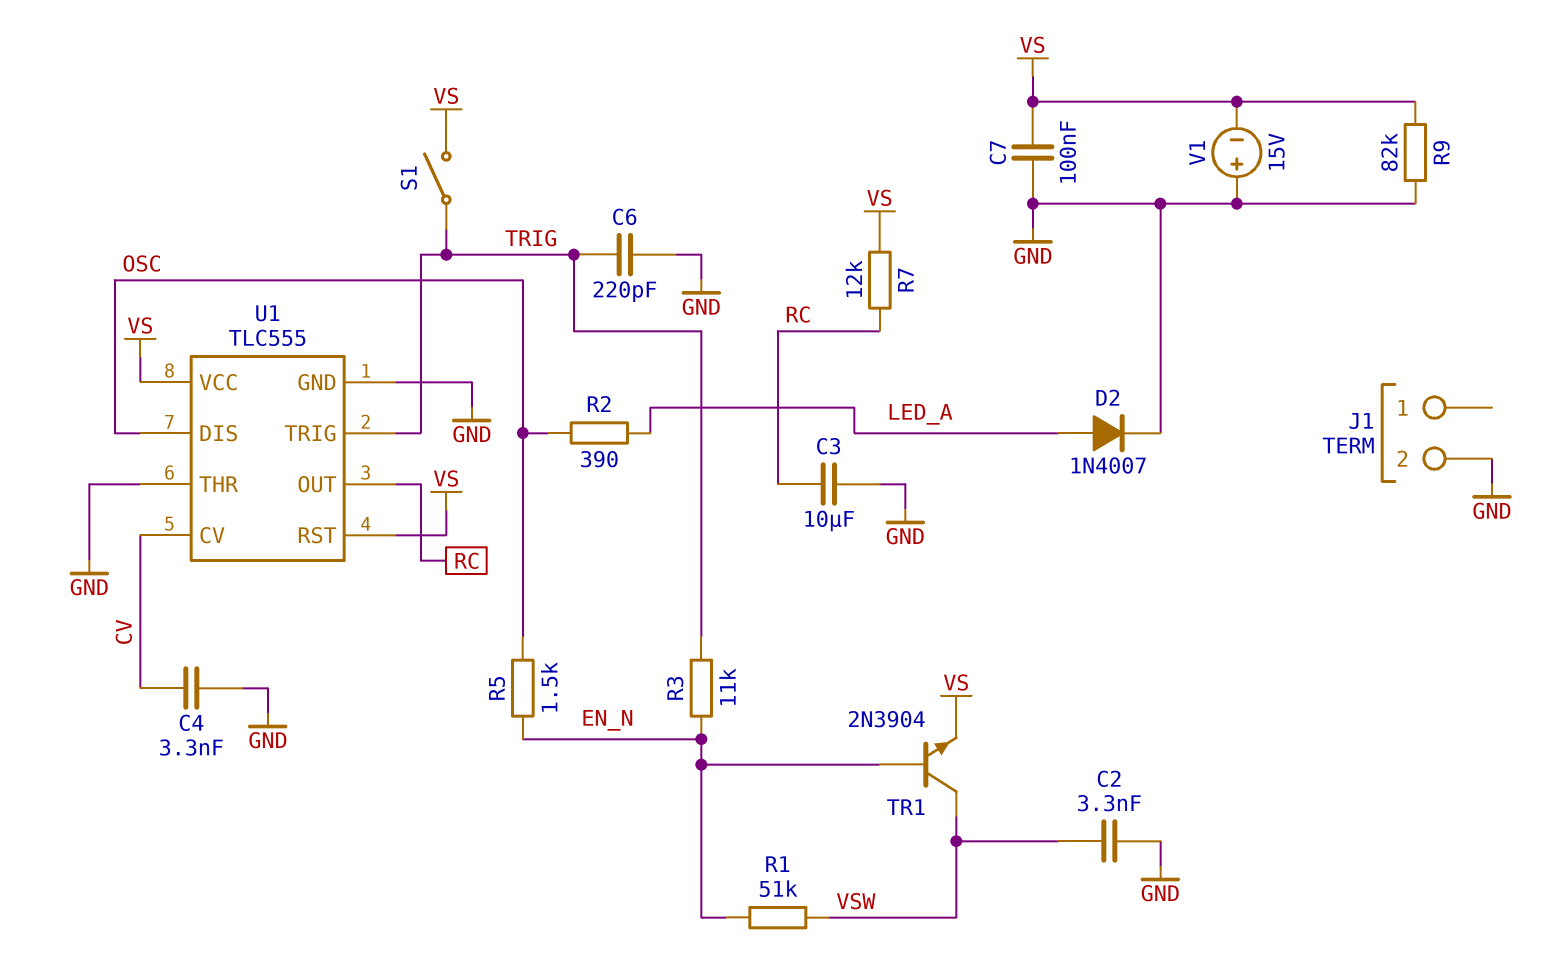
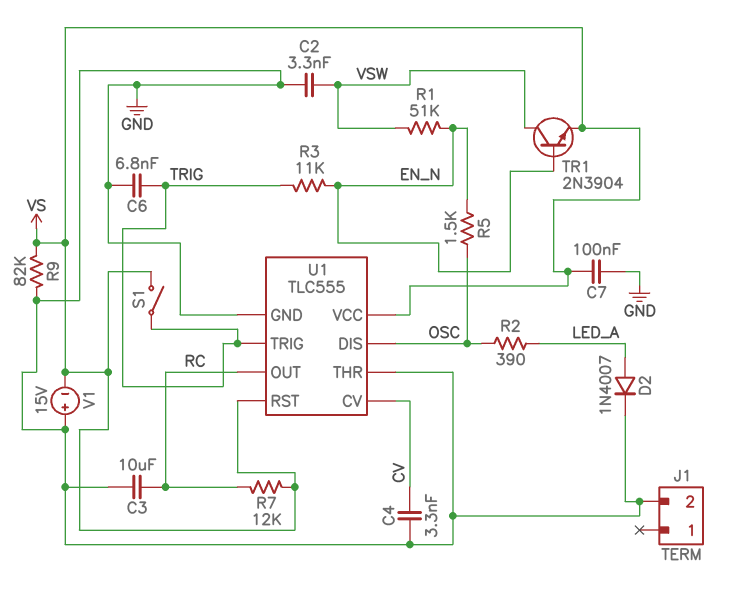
C6: 220pF (GND, TRIG) -> 6.8nF (GND, TRIG)

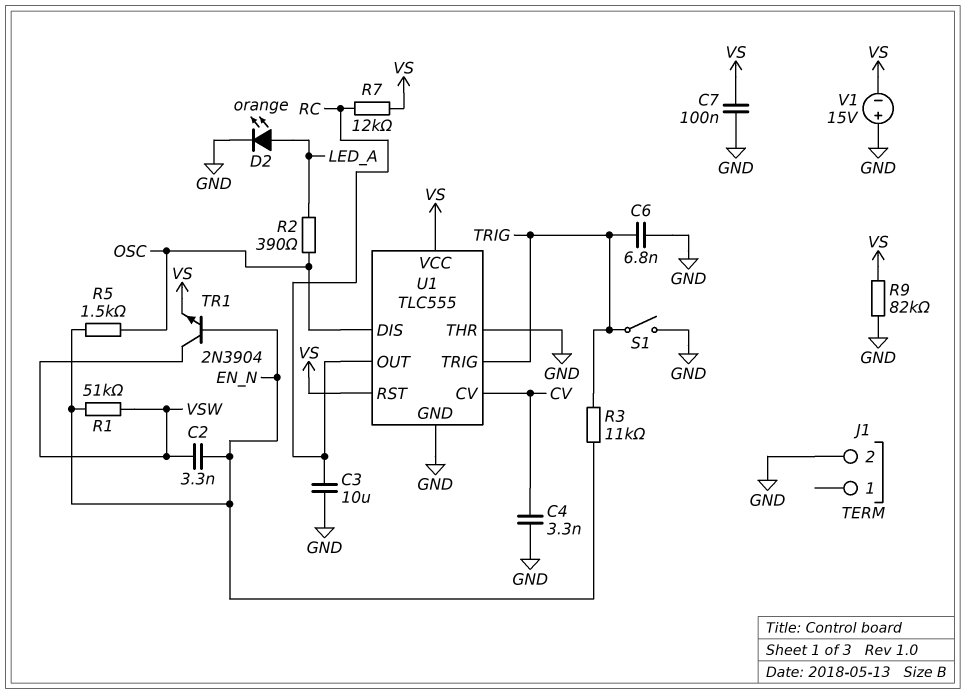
C2: 3.3nF (GND, VSW) -> 3.3nF (EN_N, VSW)
D2: diode 1N4007 (A LED_A, K GND) -> LED orange (A LED_A, K GND)
S1: switch (TRIG, VS) -> switch (GND, TRIG)

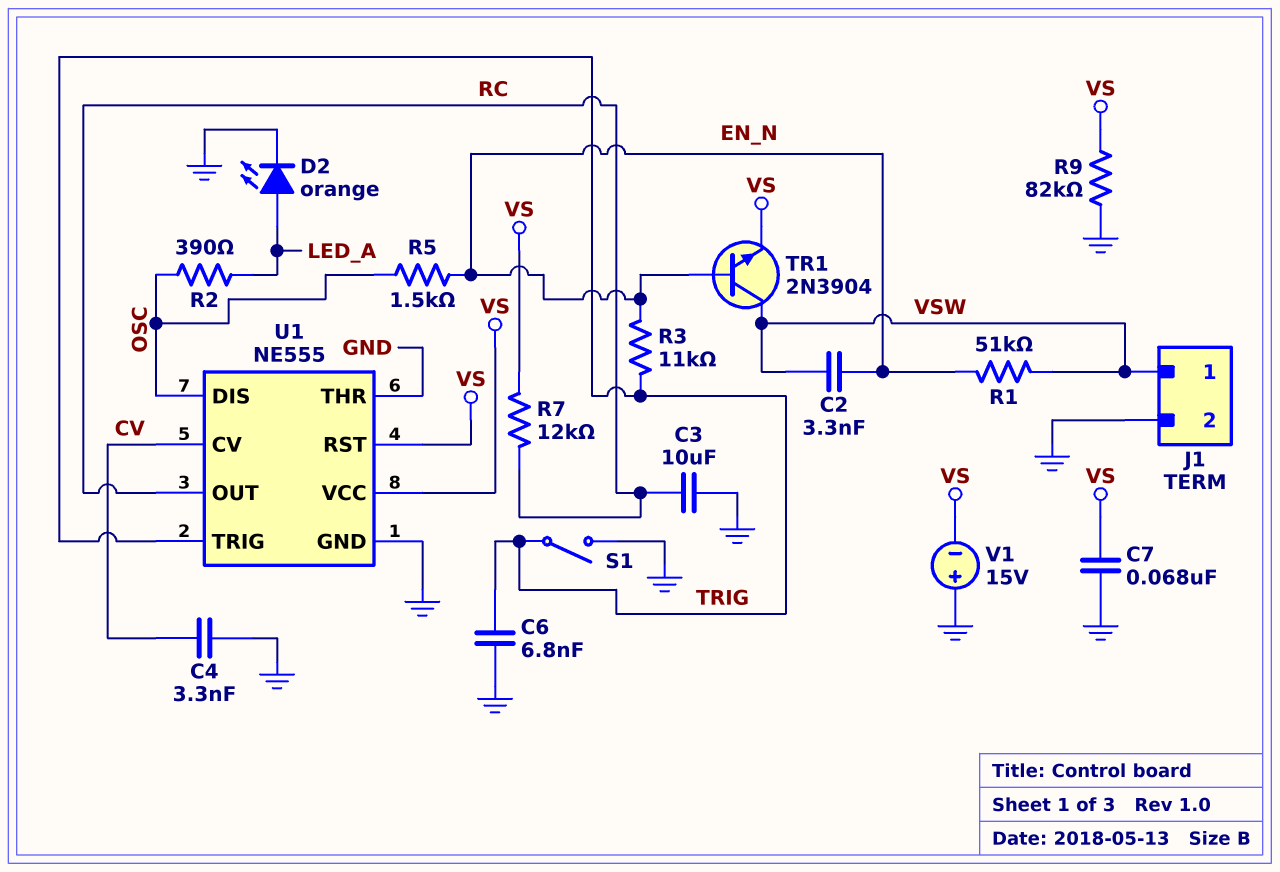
C7: 100nF (GND, VS) -> 68nF (GND, VS)
J1 pin 1: none -> VSW
U1: TLC555 -> NE555

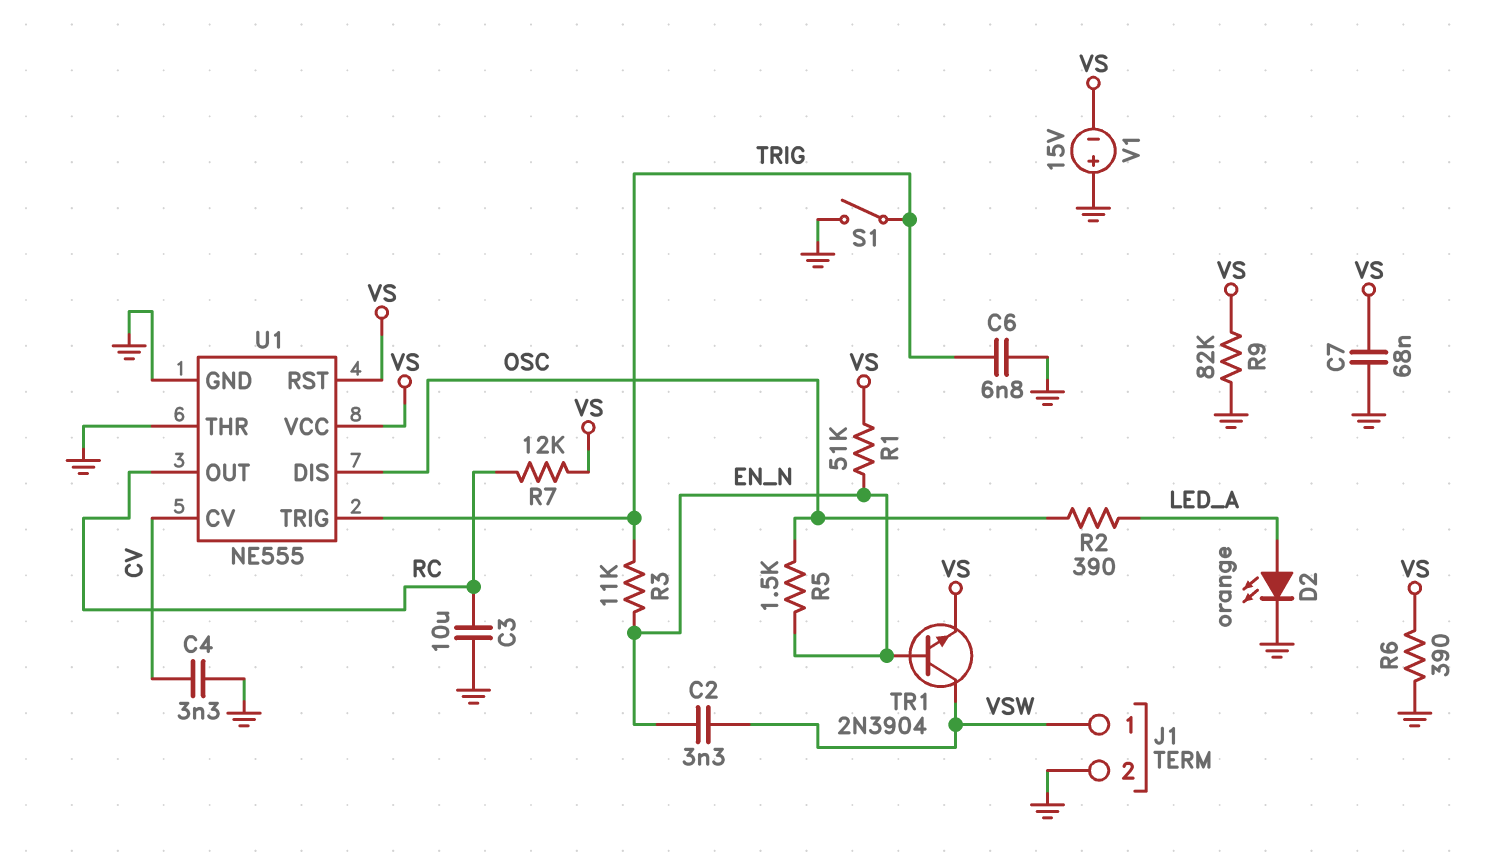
R1: 51k (EN_N, VSW) -> 51k (EN_N, VS)
R6: none -> 390 (GND, VS)

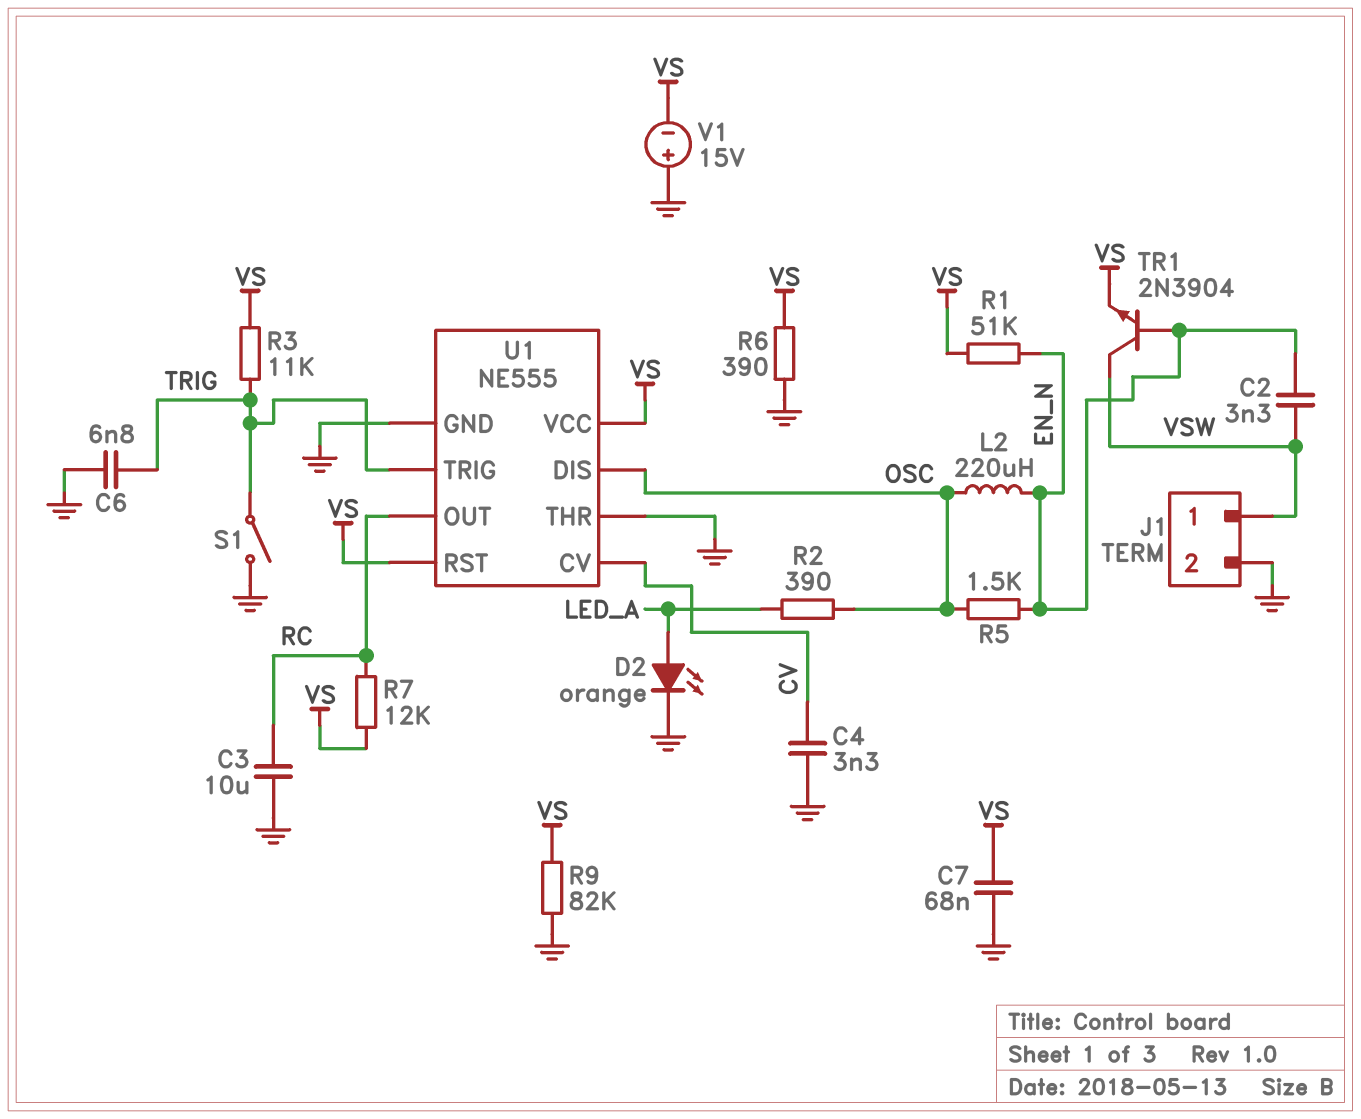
L2: none -> 220uH (EN_N, OSC)
R3: 11k (EN_N, TRIG) -> 11k (TRIG, VS)

